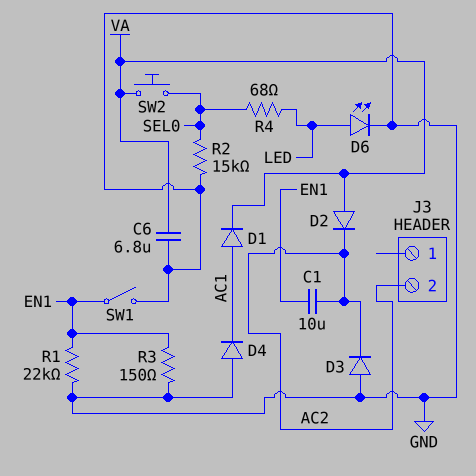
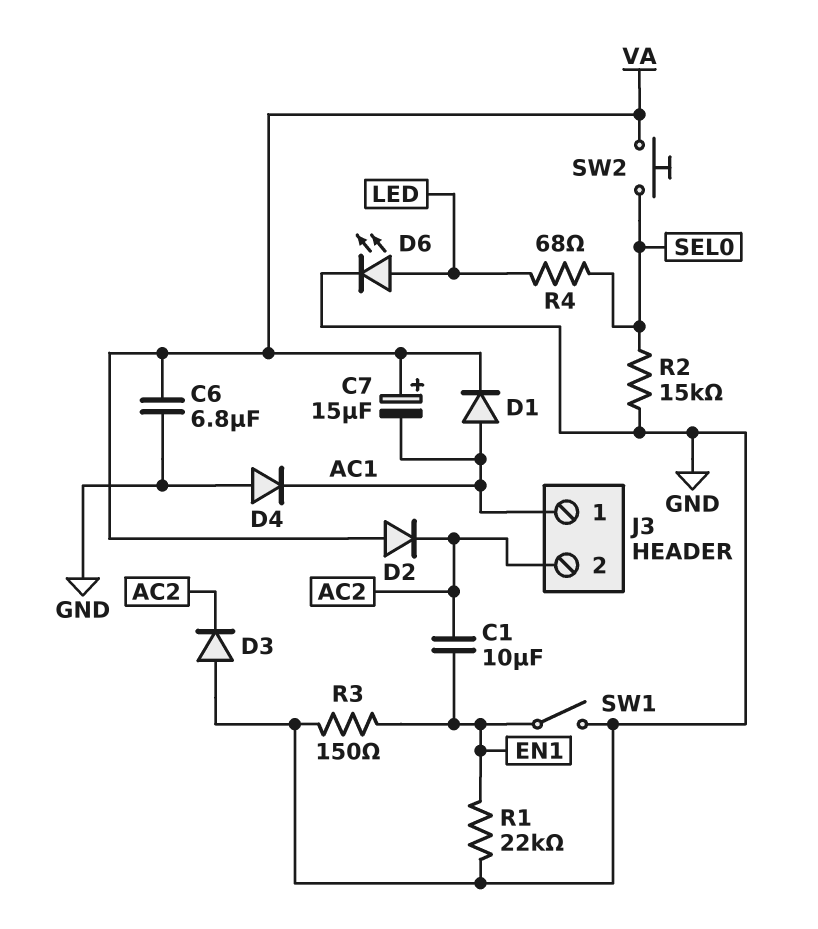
C7: none -> 15uF (plus VA, minus AC1)
J3 pin 1: none -> AC1

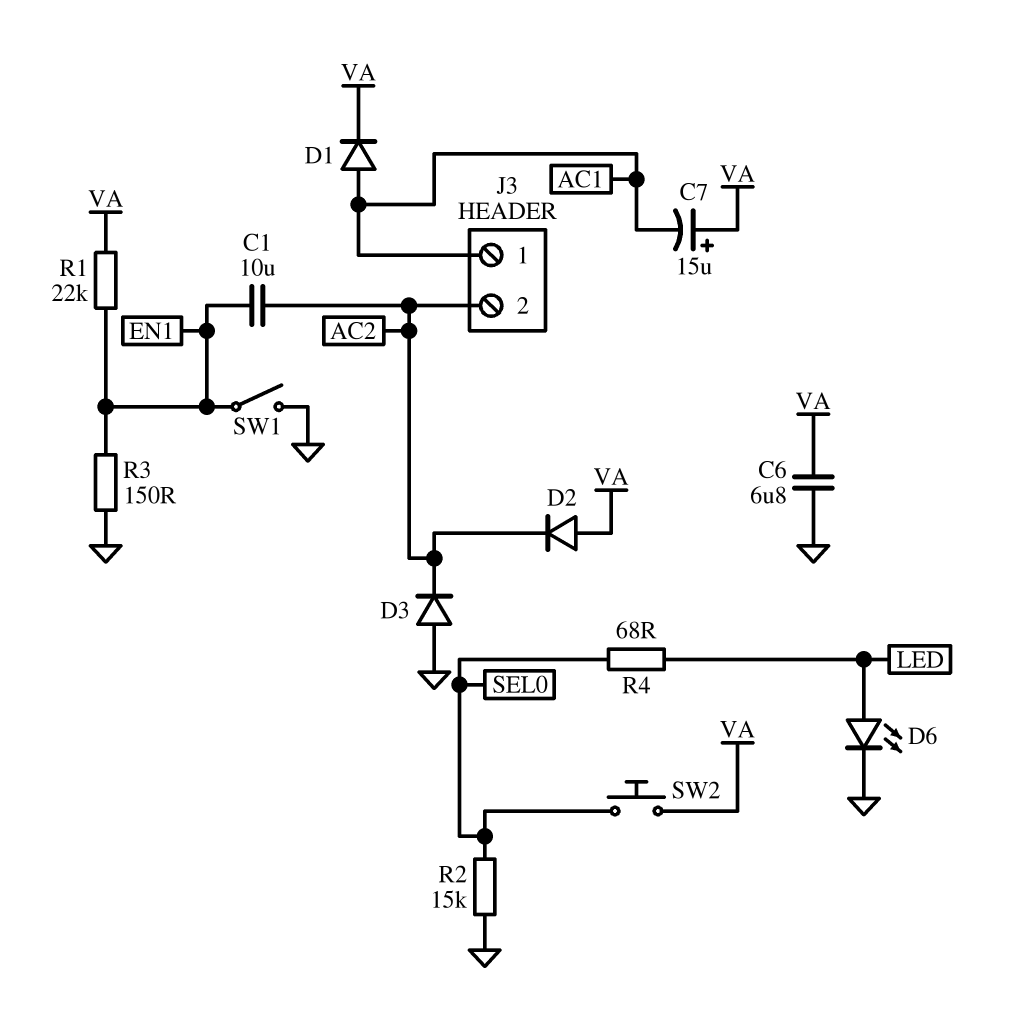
D4: diode (A GND, K AC1) -> none
R1: 22k (EN1, GND) -> 22k (EN1, VA)

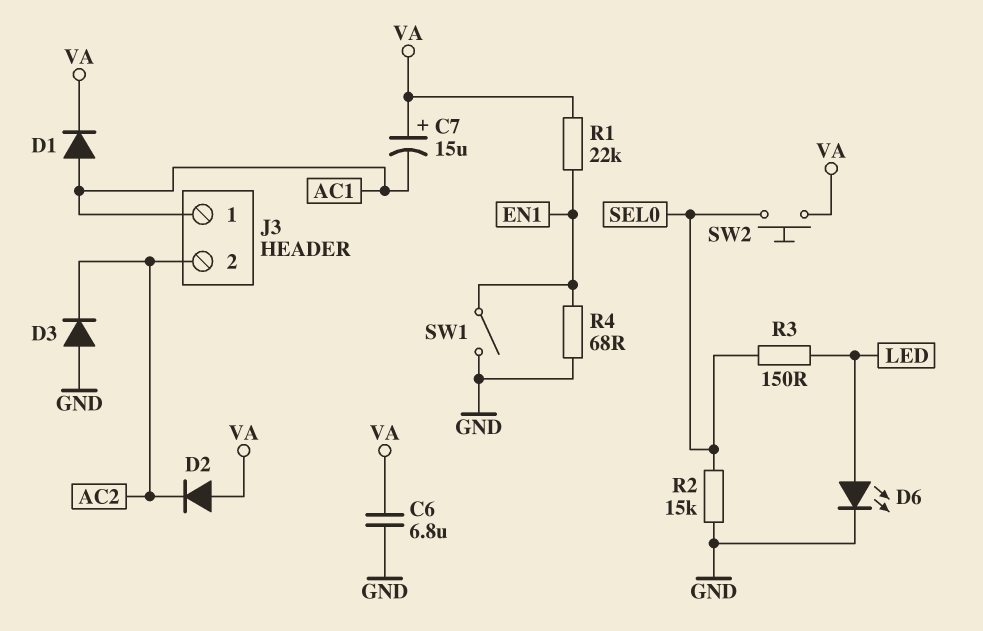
C1: 10uF (AC2, EN1) -> none
R3: 150 (EN1, GND) -> 150 (LED, SEL0)
R4: 68 (LED, SEL0) -> 68 (EN1, GND)

